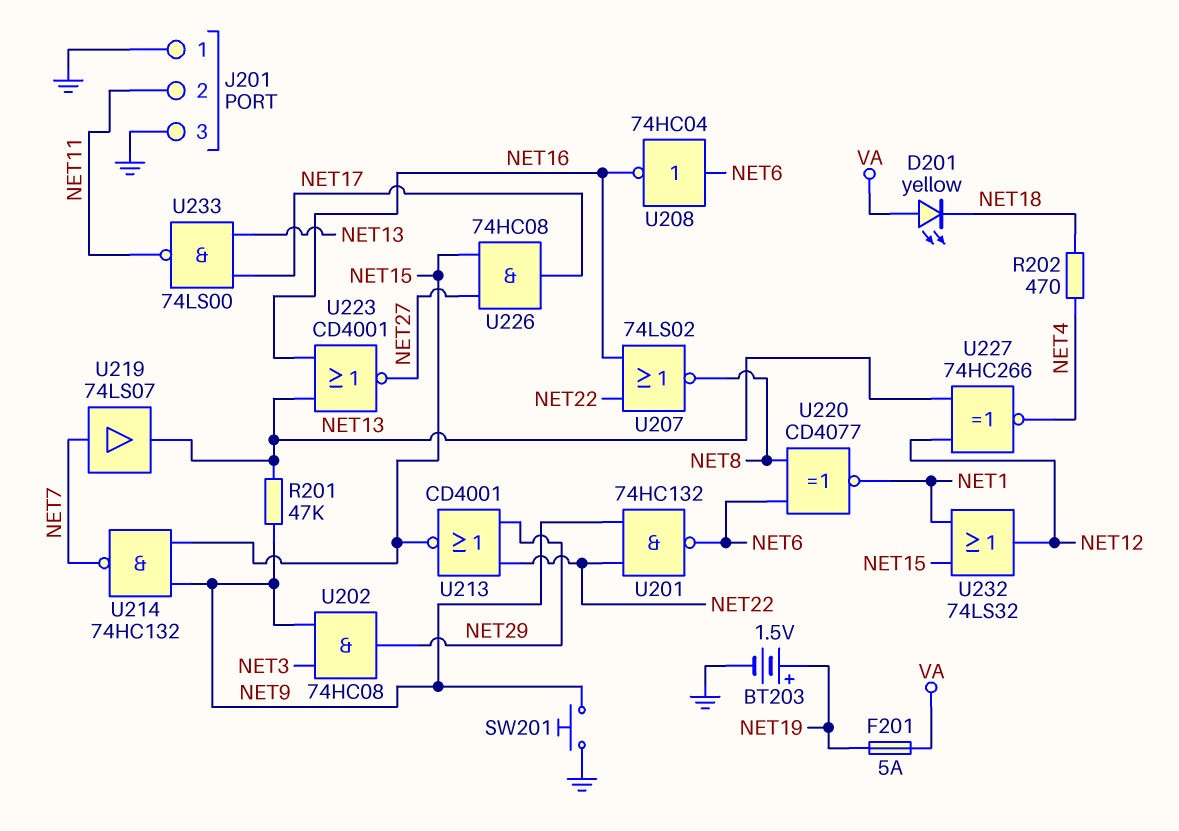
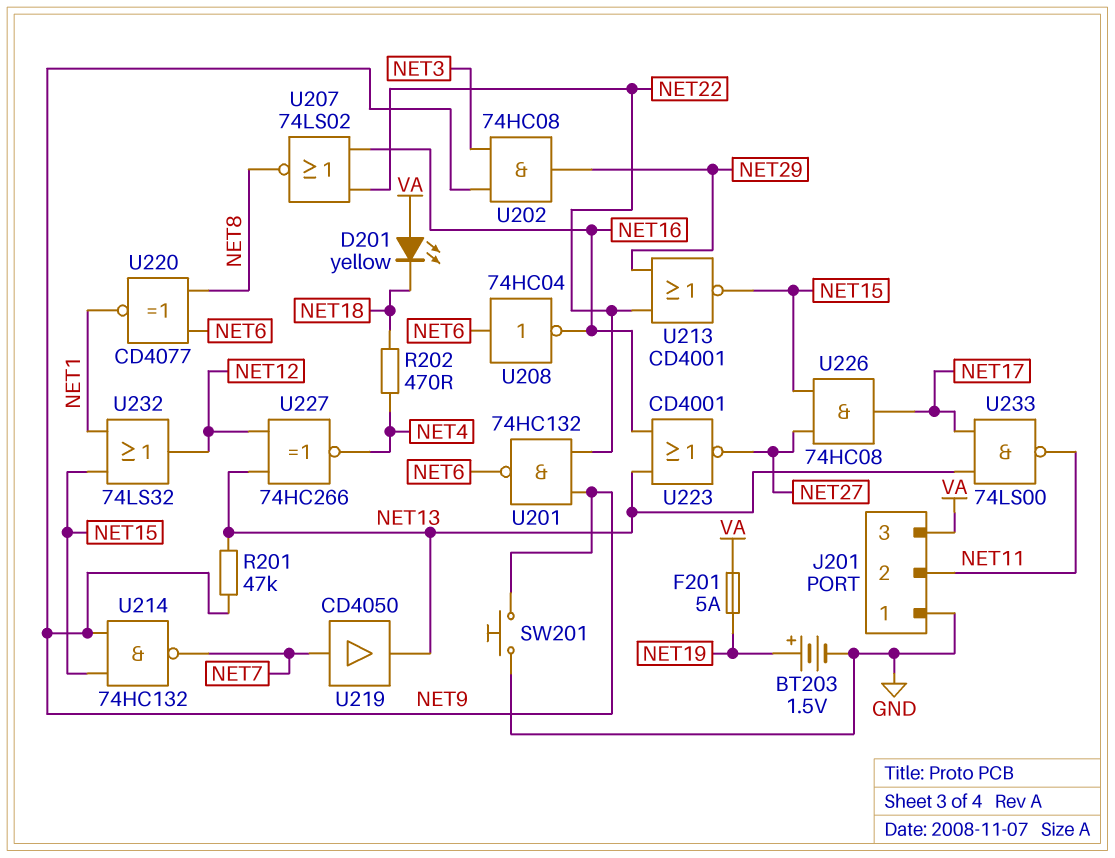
J201 pin 3: GND -> VA
U219: buffer 74LS07 (in NET7, out NET13) -> buffer CD4050 (in NET7, out NET13)

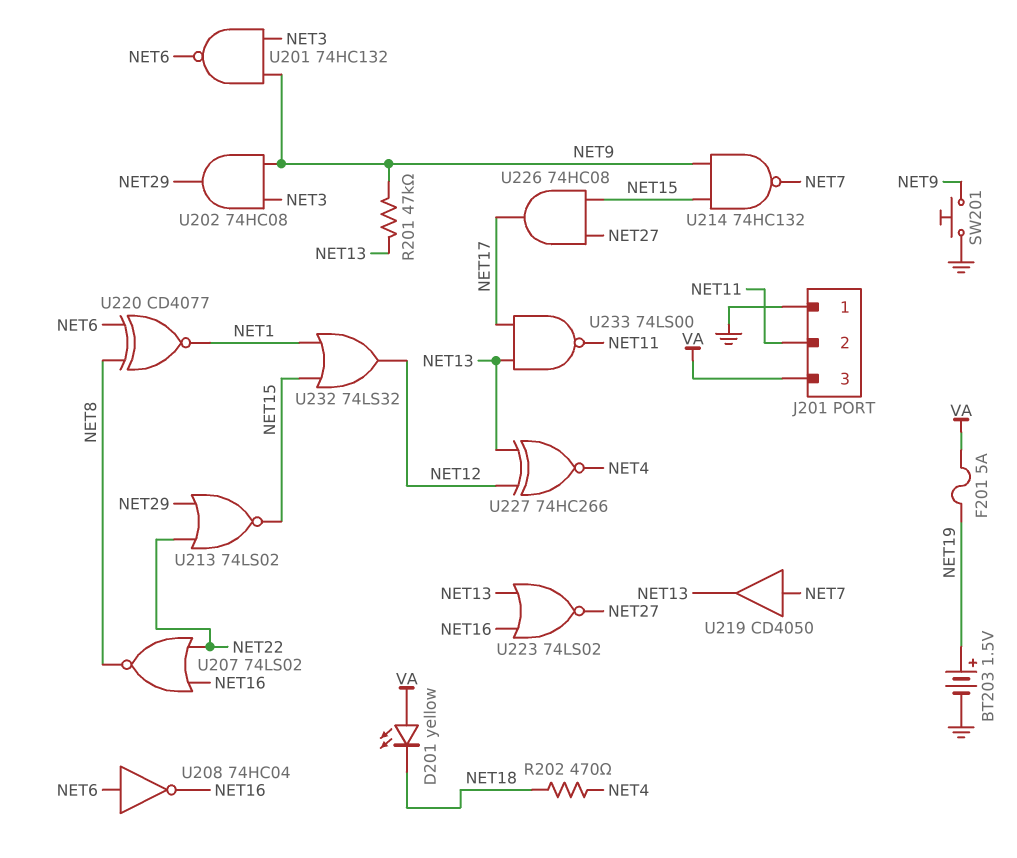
U201: NAND 74HC132 (in NET9, in NET22, out NET6) -> NAND 74HC132 (in NET3, in NET9, out NET6)
U213: NOR CD4001 (in NET22, in NET29, out NET15) -> NOR 74LS02 (in NET22, in NET29, out NET15)
U223: NOR CD4001 (in NET13, in NET16, out NET27) -> NOR 74LS02 (in NET13, in NET16, out NET27)

